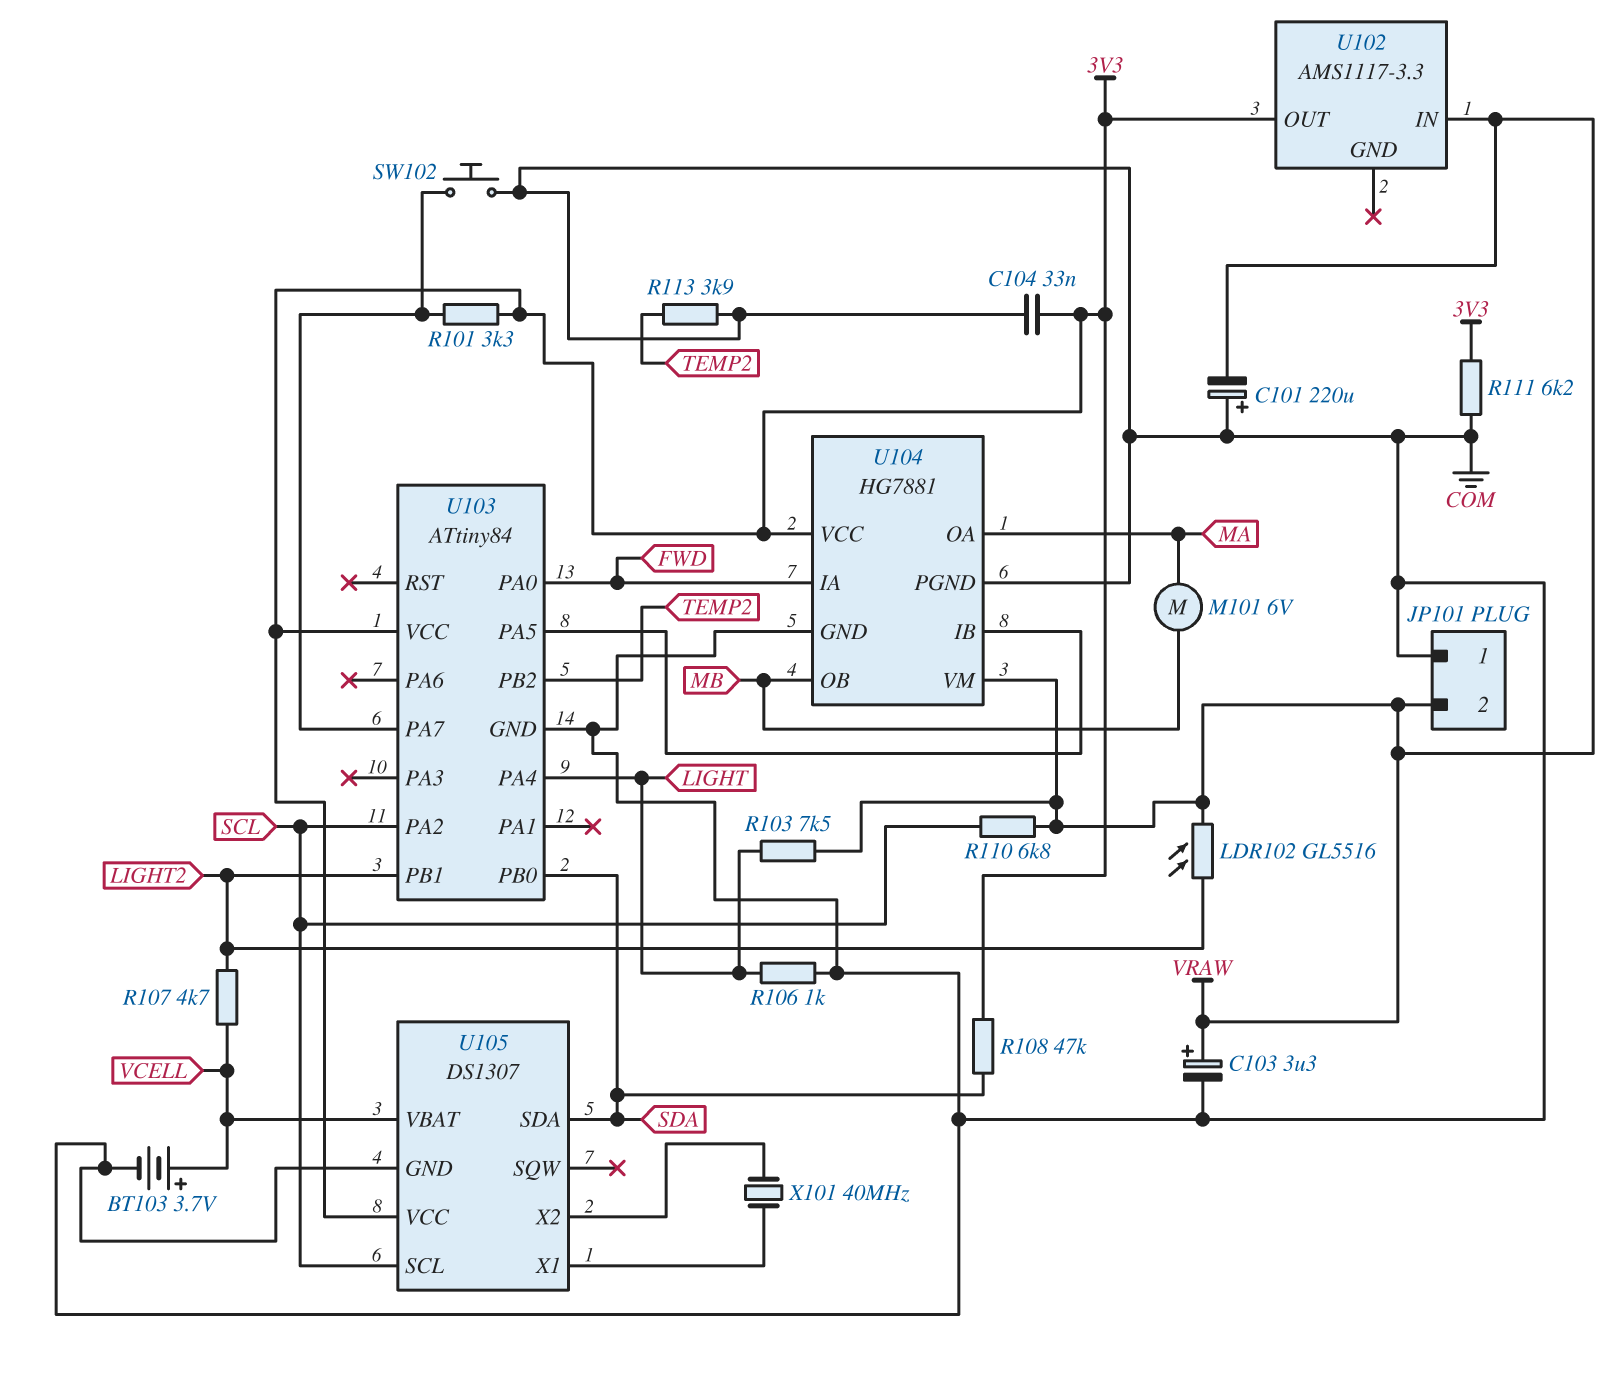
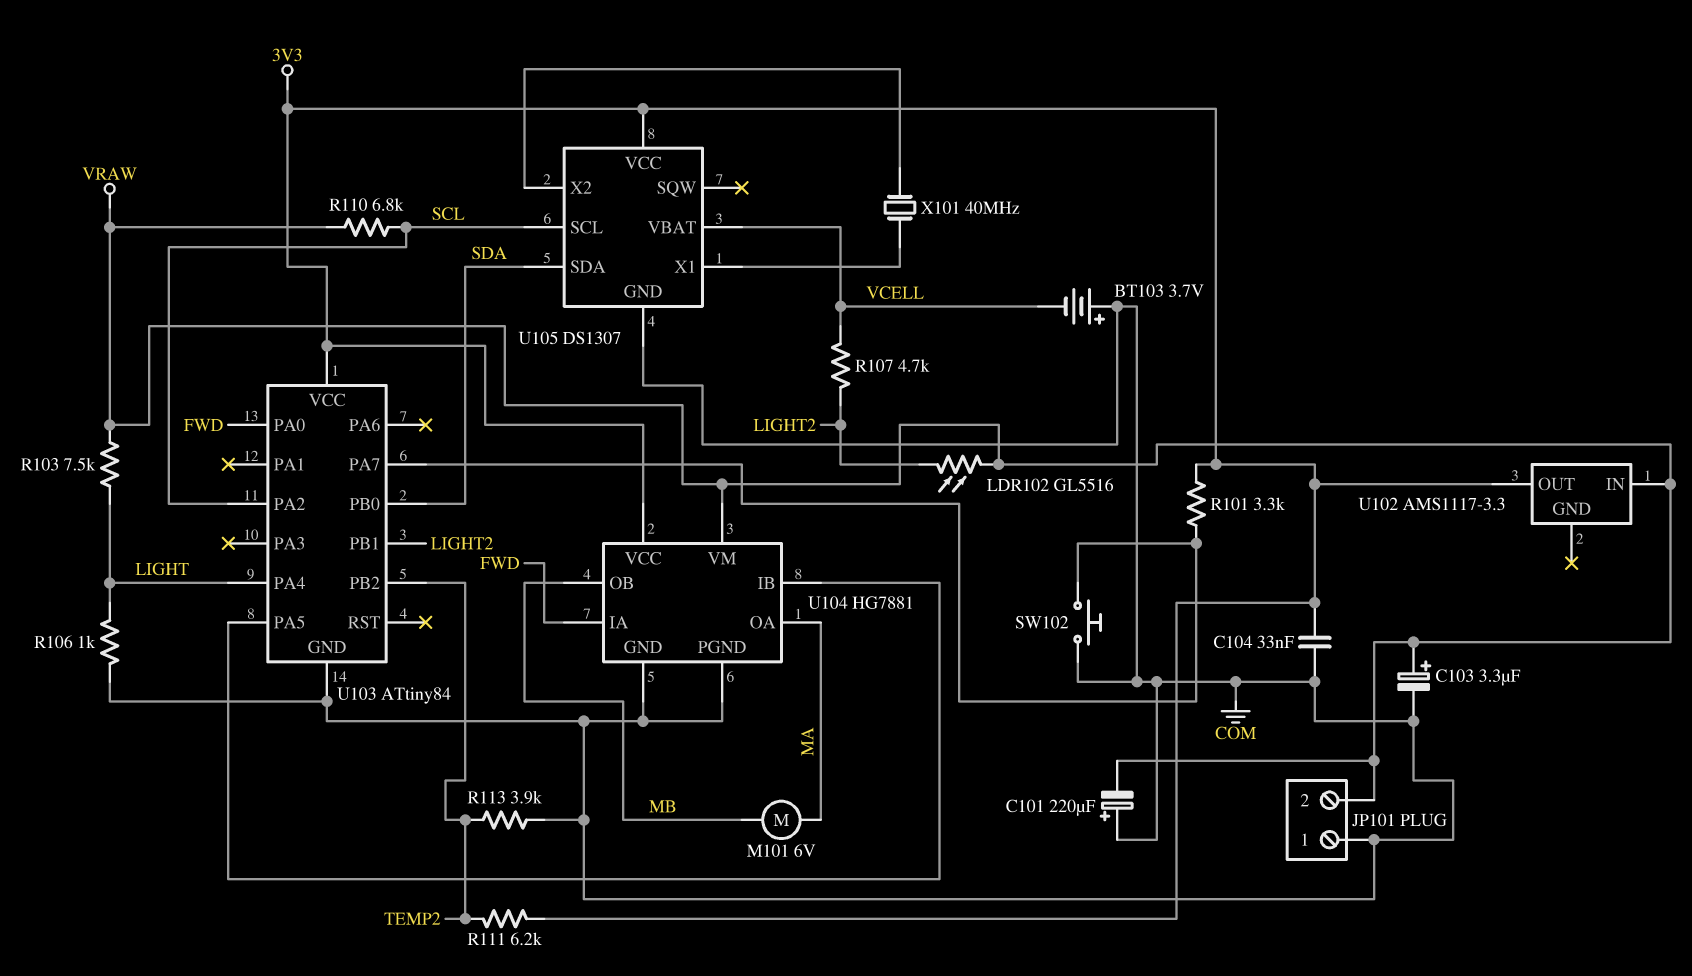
BT103: 3.7V (plus VCELL, minus COM) -> 3.7V (plus COM, minus VCELL)
R108: 47k (3V3, SDA) -> none
R111: 6.2k (3V3, COM) -> 6.2k (3V3, TEMP2)

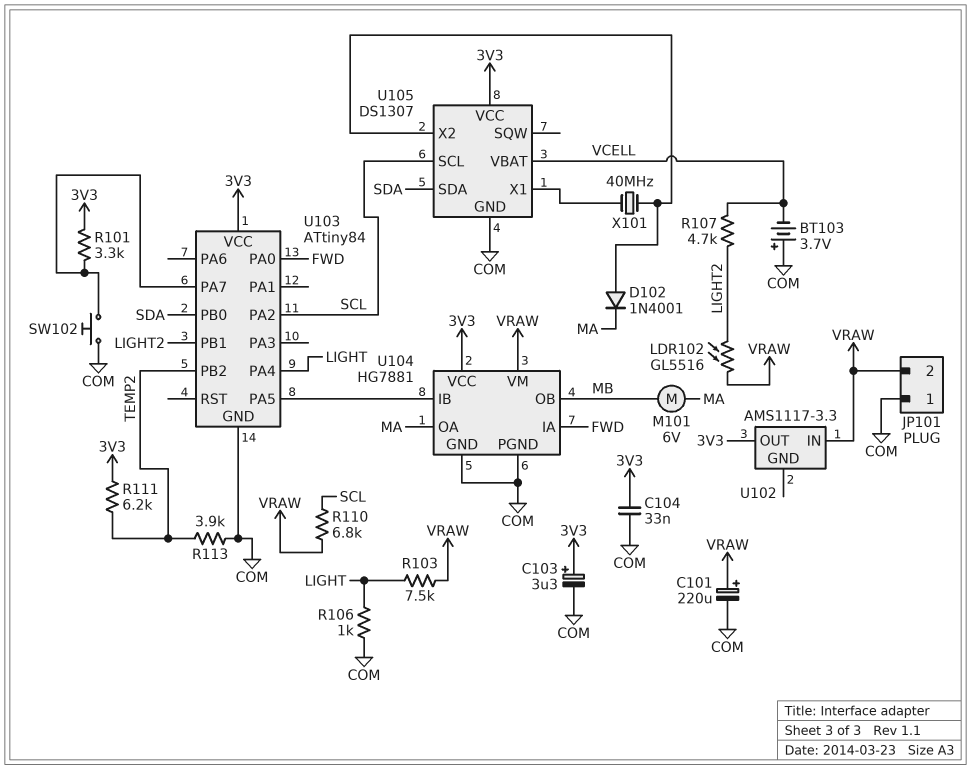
C101: 220uF (plus COM, minus VRAW) -> 220uF (plus VRAW, minus COM)
C103: 3.3uF (plus VRAW, minus COM) -> 3.3uF (plus 3V3, minus COM)
D102: none -> diode 1N4001 (A U105/X2, K MA)

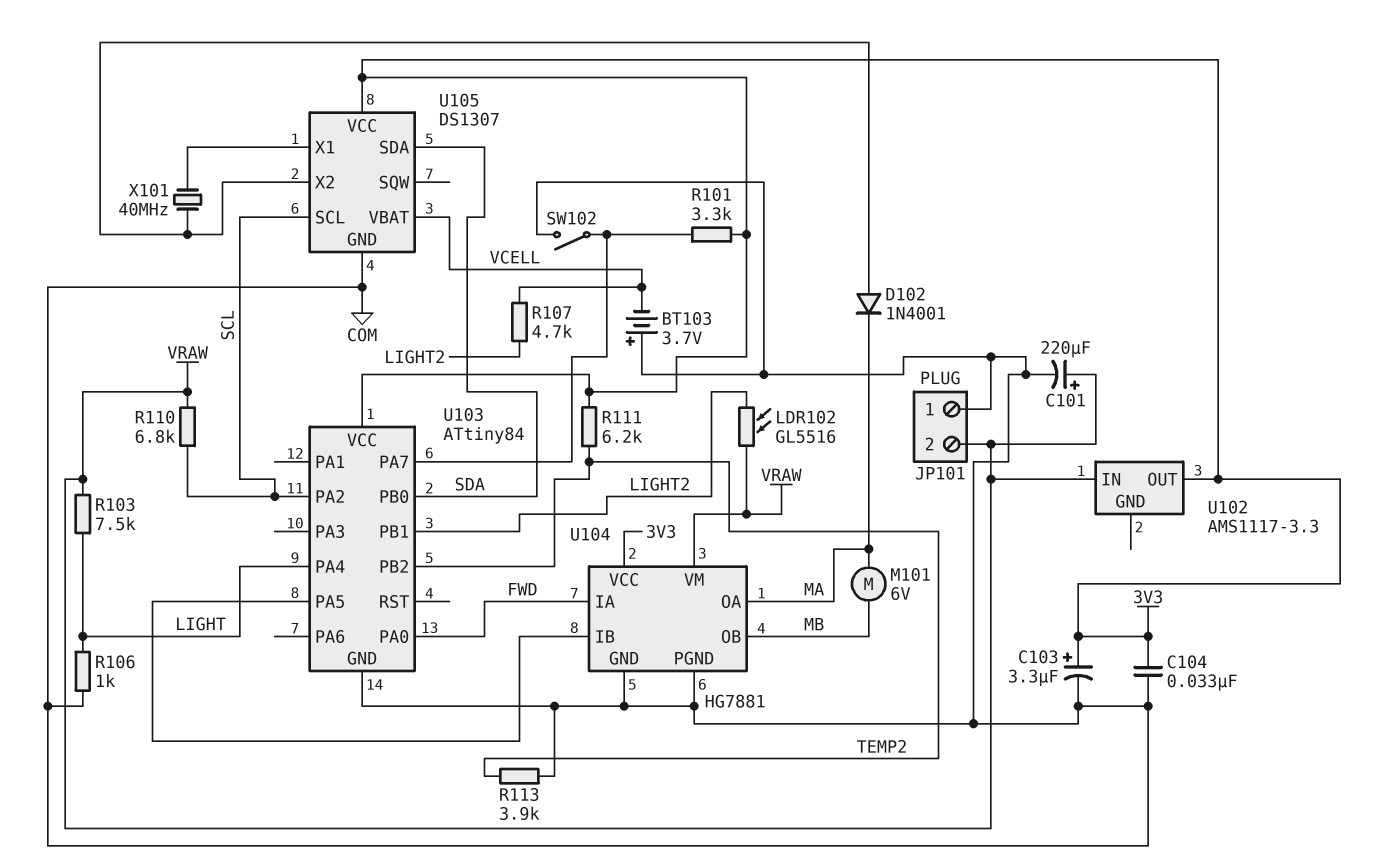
SW102: button (COM, U103/PA7) -> switch (COM, U103/PA7)

